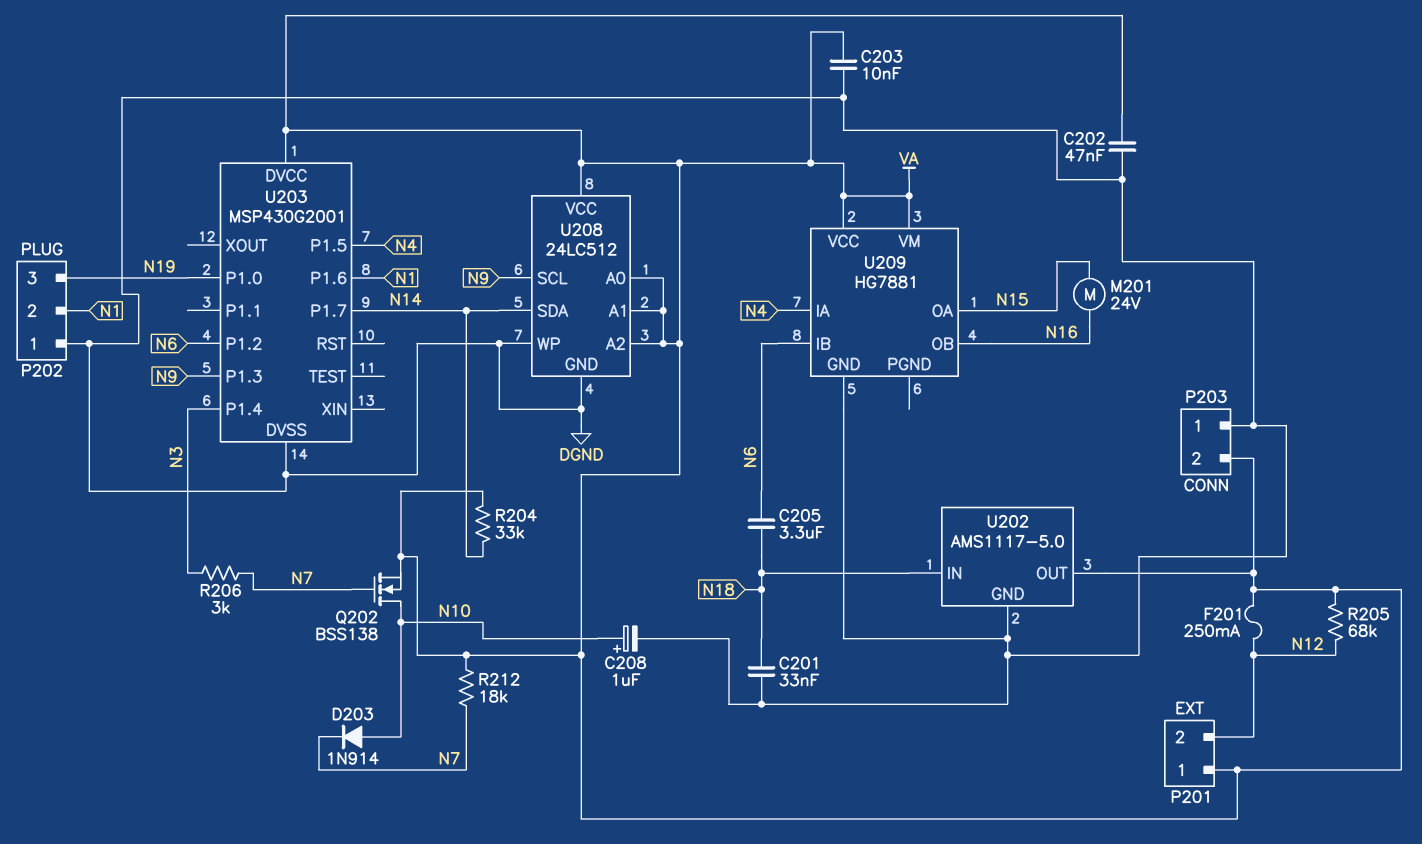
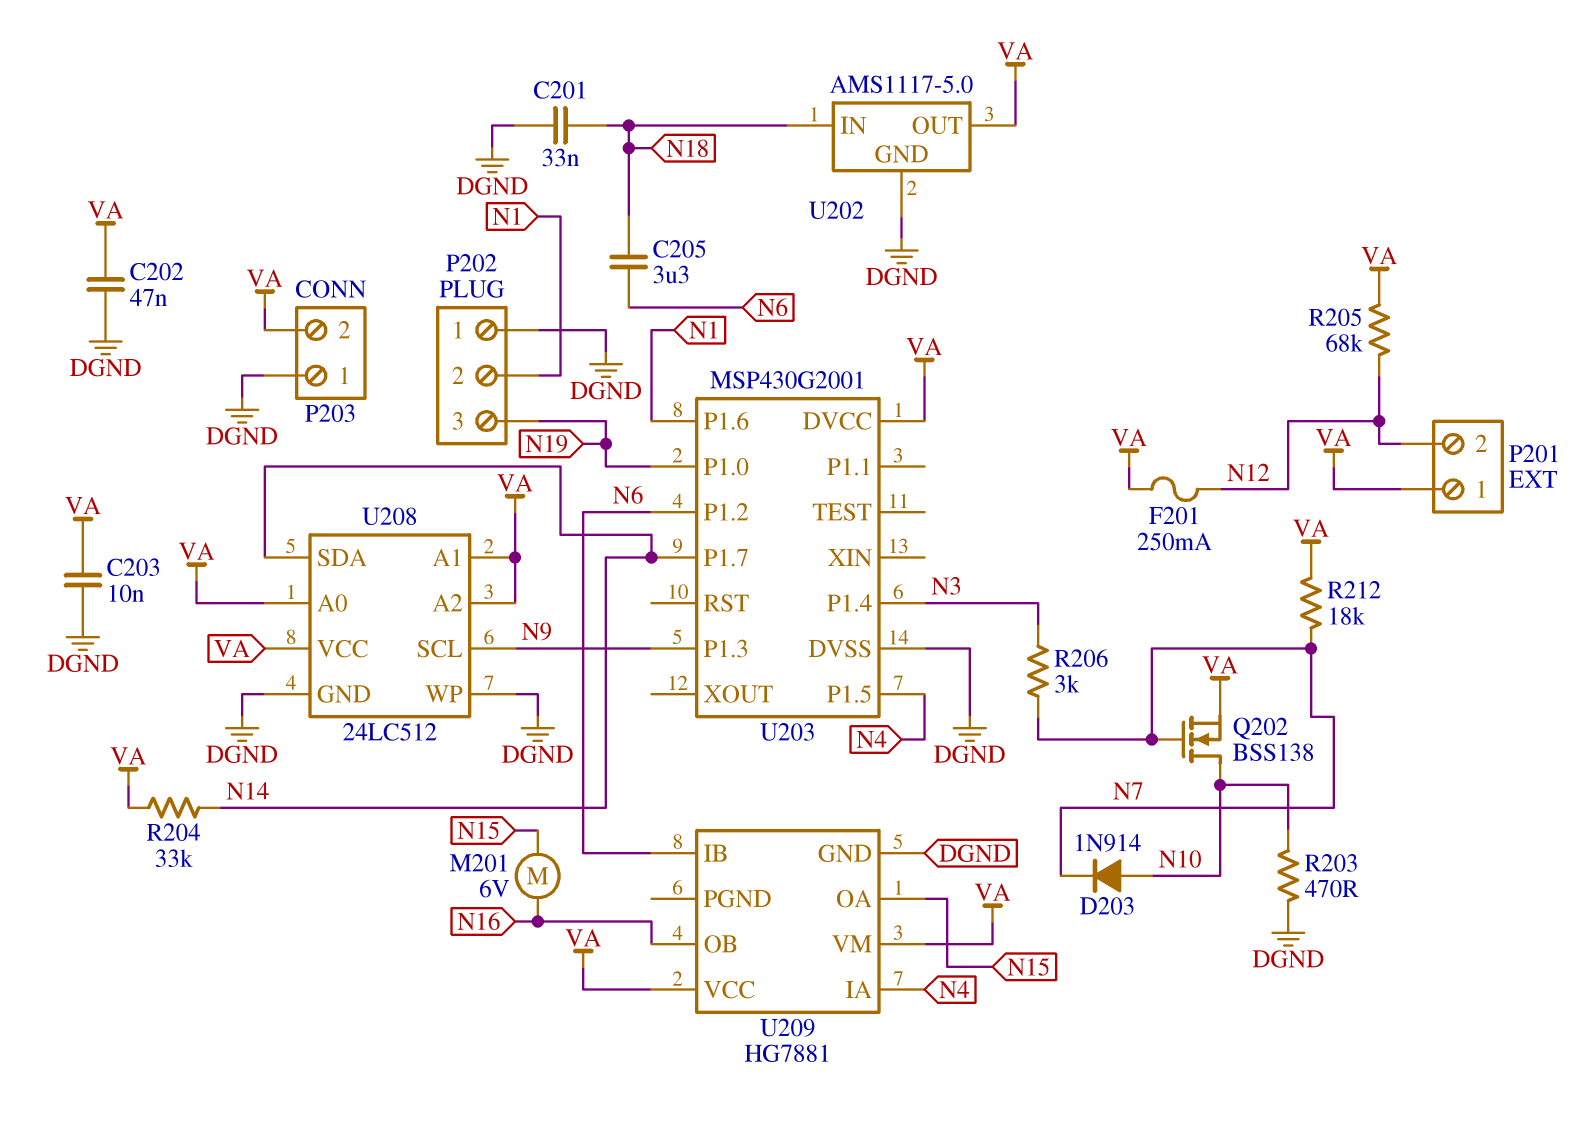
C208: 1uF (plus N10, minus DGND) -> none
M201: motor 24V (N15, N16) -> motor 6V (N15, N16)
R203: none -> 470 (DGND, N10)

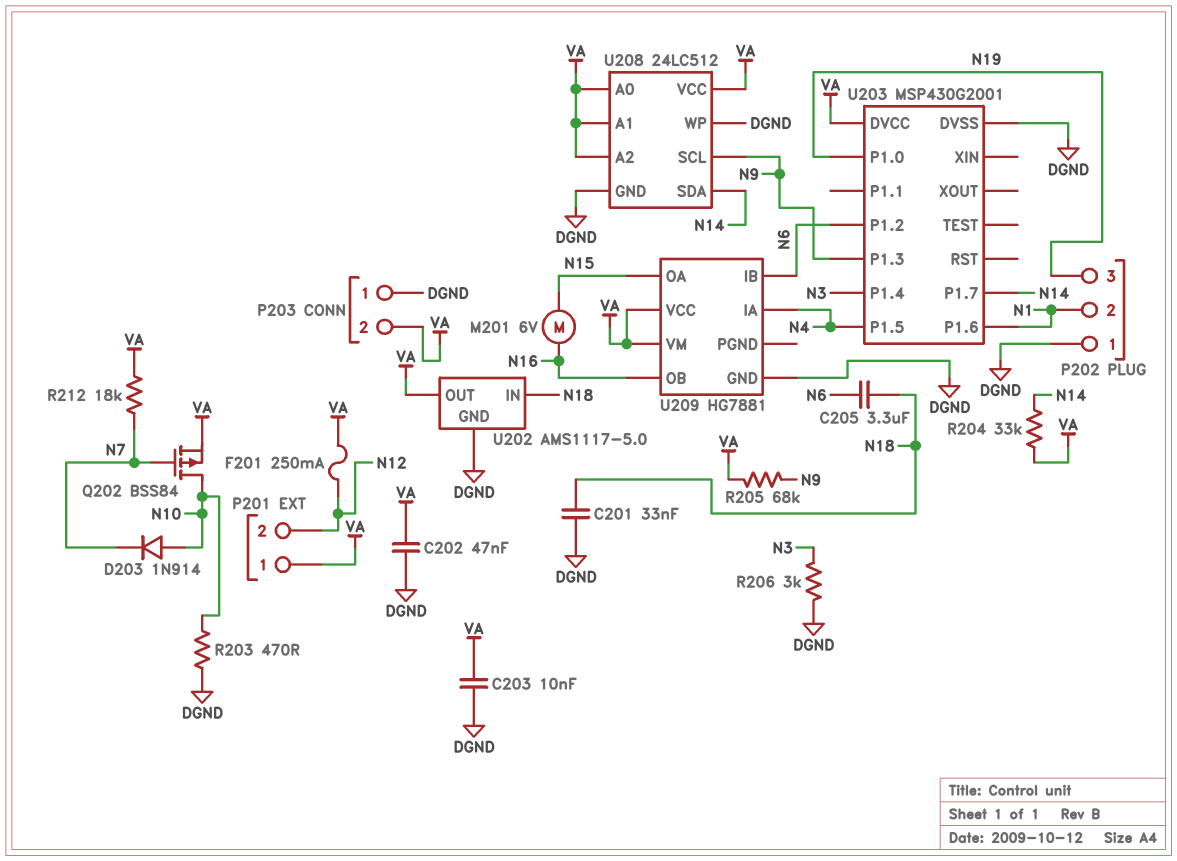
Q202: NMOS BSS138 (G N7, D N10, S VA) -> PMOS BSS84 (G N7, D N10, S VA)
R205: 68k (N12, VA) -> 68k (N9, VA)
R206: 3k (N3, N7) -> 3k (DGND, N3)

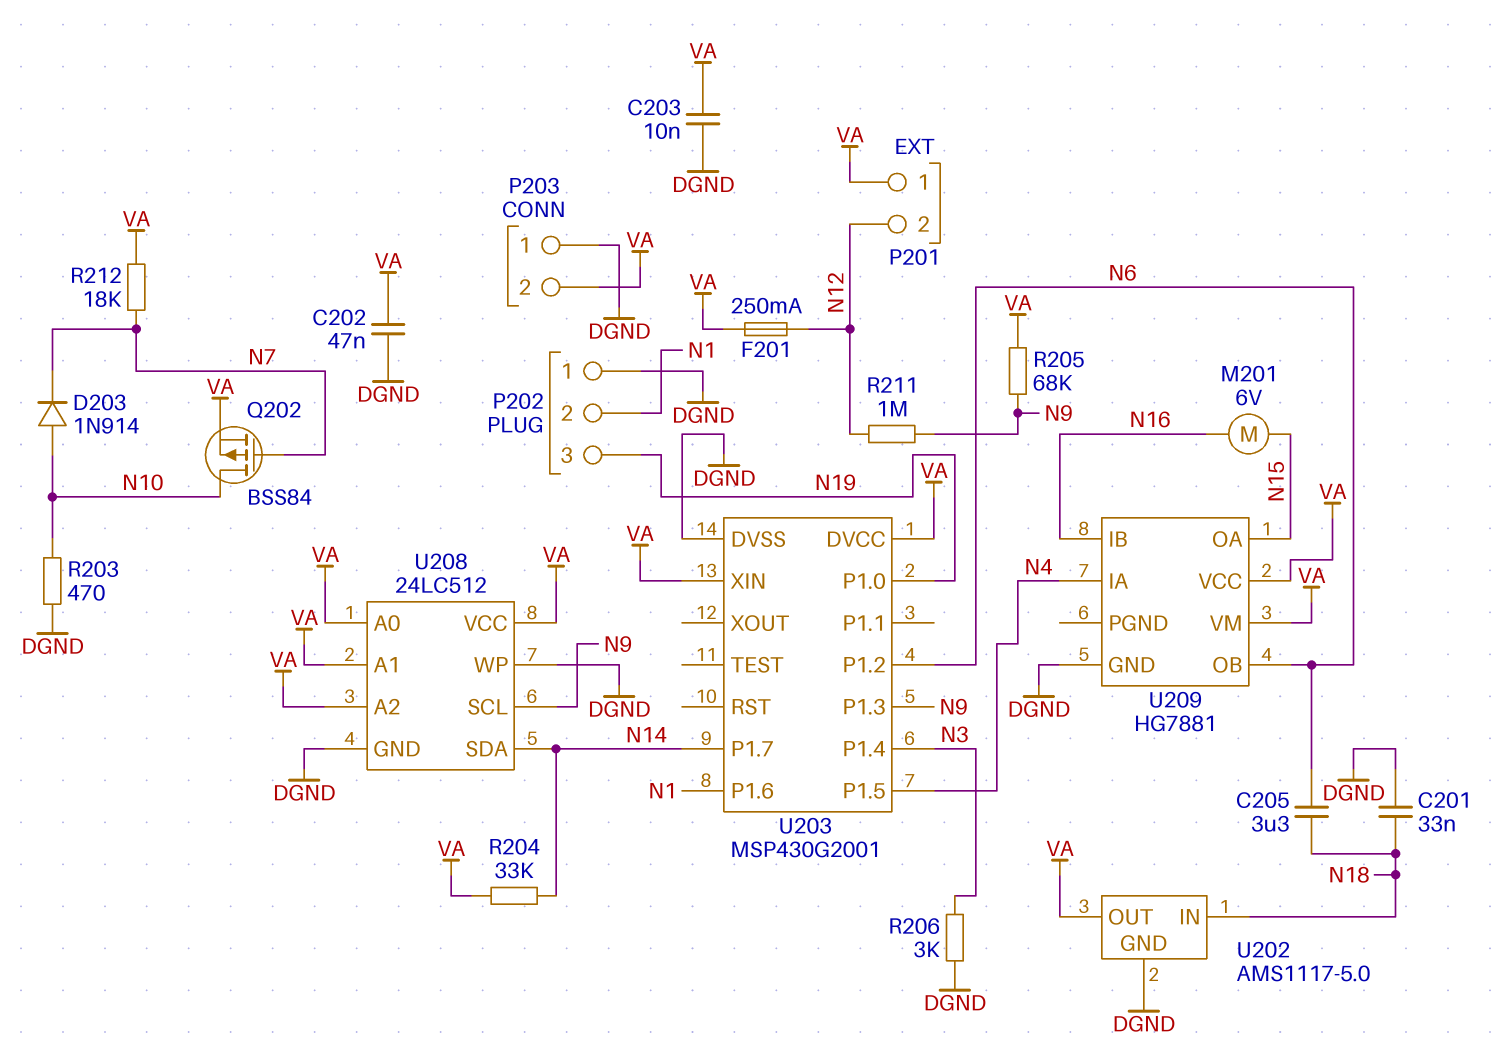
R211: none -> 1M (N9, N12)
U203 pin XIN: none -> VA
U209 pin IB: N6 -> N16
U209 pin OB: N16 -> N6

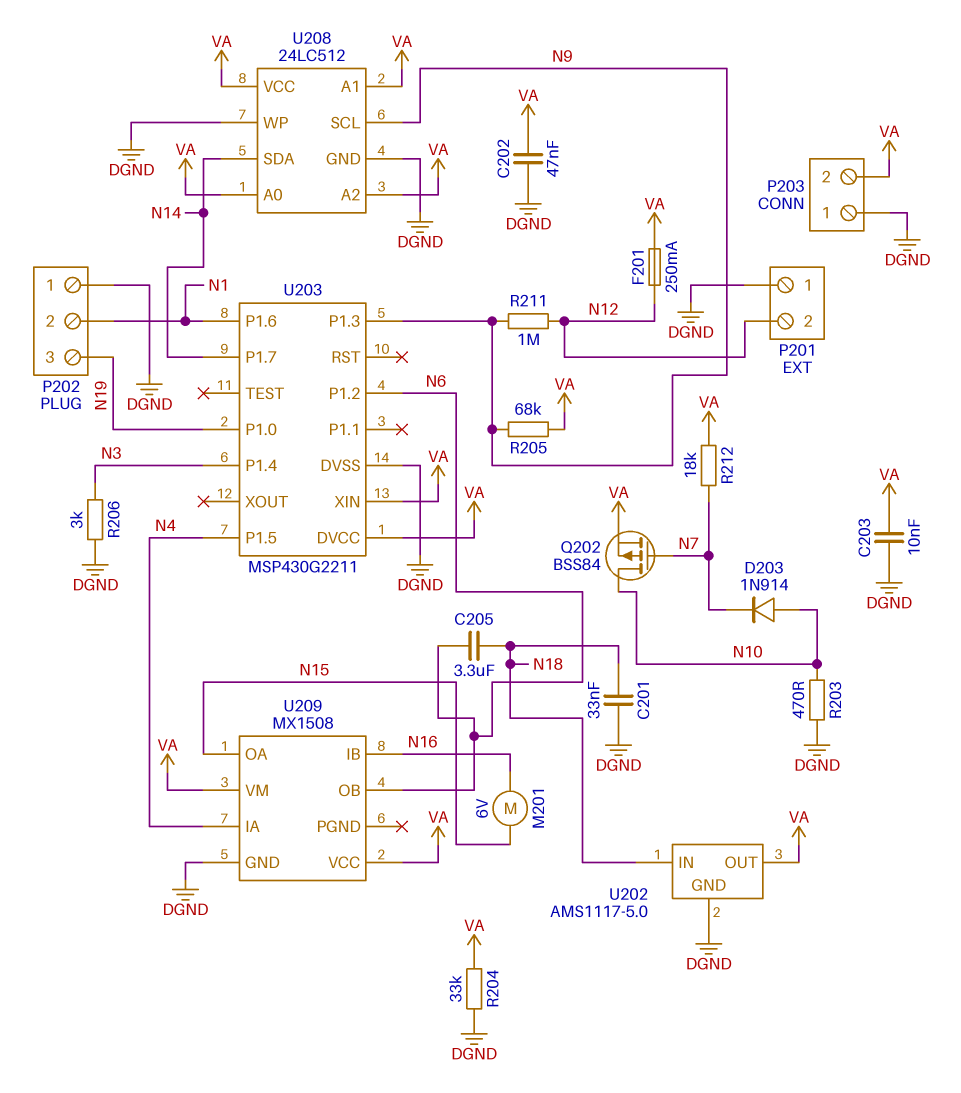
P201 pin 1: VA -> DGND
R204: 33k (N14, VA) -> 33k (DGND, VA)
U203: MSP430G2001 -> MSP430G2211
U209: HG7881 -> MX1508

